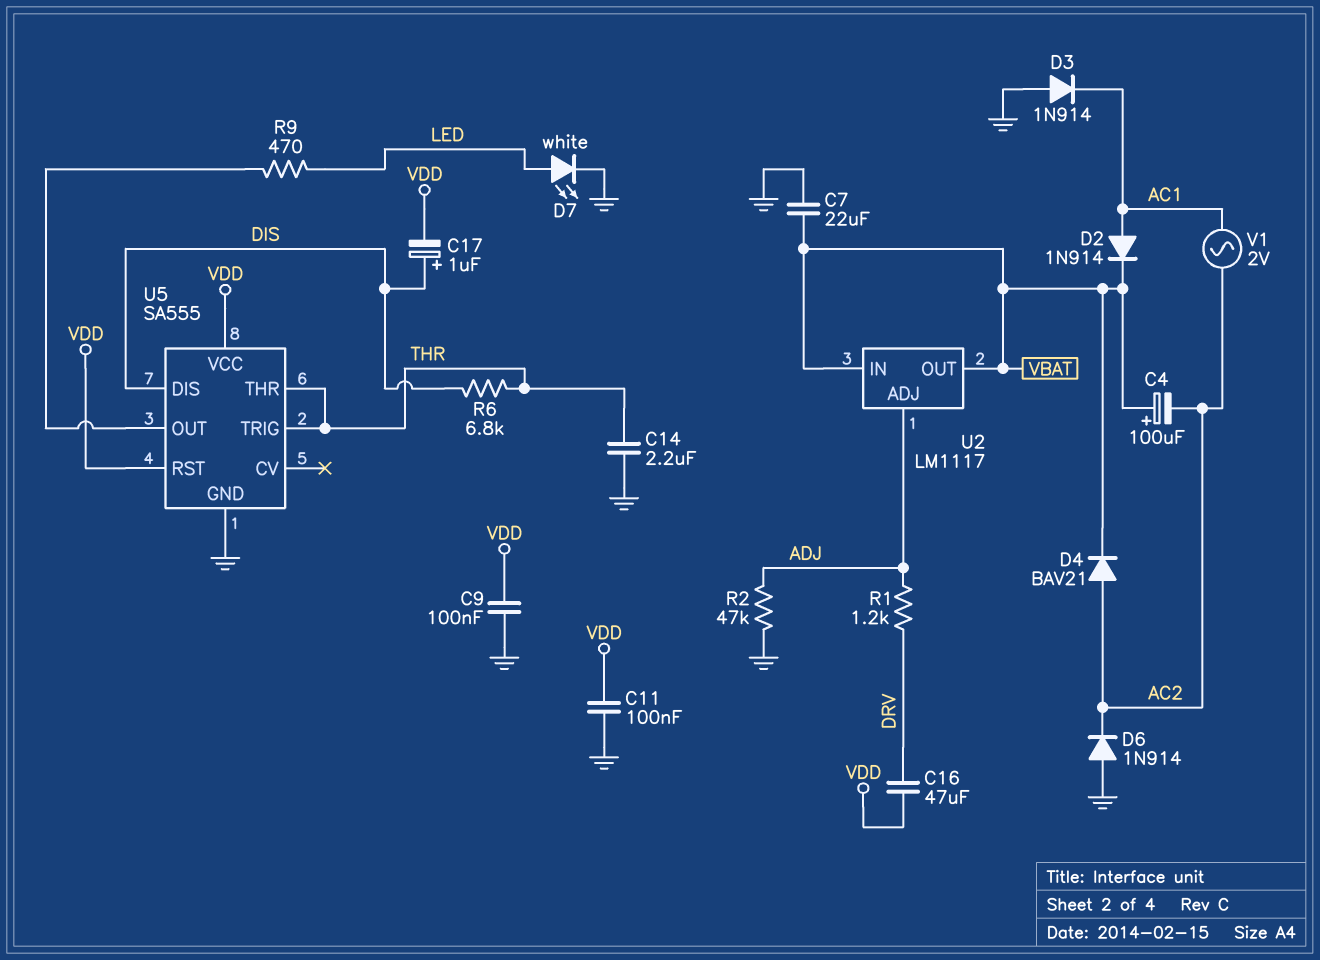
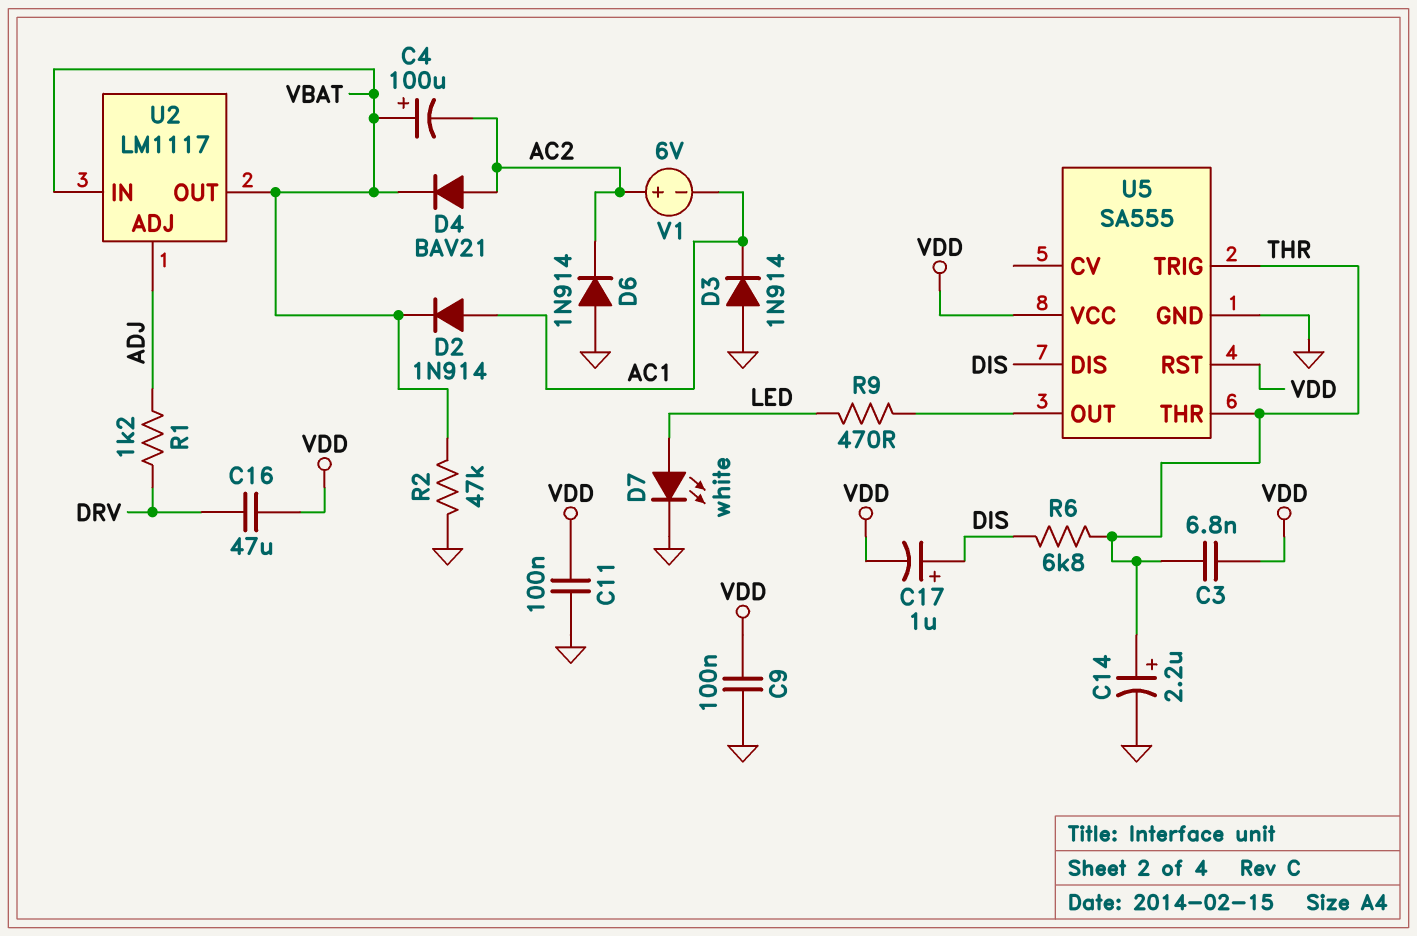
C3: none -> 6.8nF (THR, VDD)
C7: 22uF (GND, VBAT) -> none
C14: 2.2uF (GND, THR) -> 2.2uF (plus THR, minus GND)
R2: 47k (ADJ, GND) -> 47k (GND, VBAT)
V1: AC 2V (AC1, AC2) -> 6V (plus AC2, minus AC1)

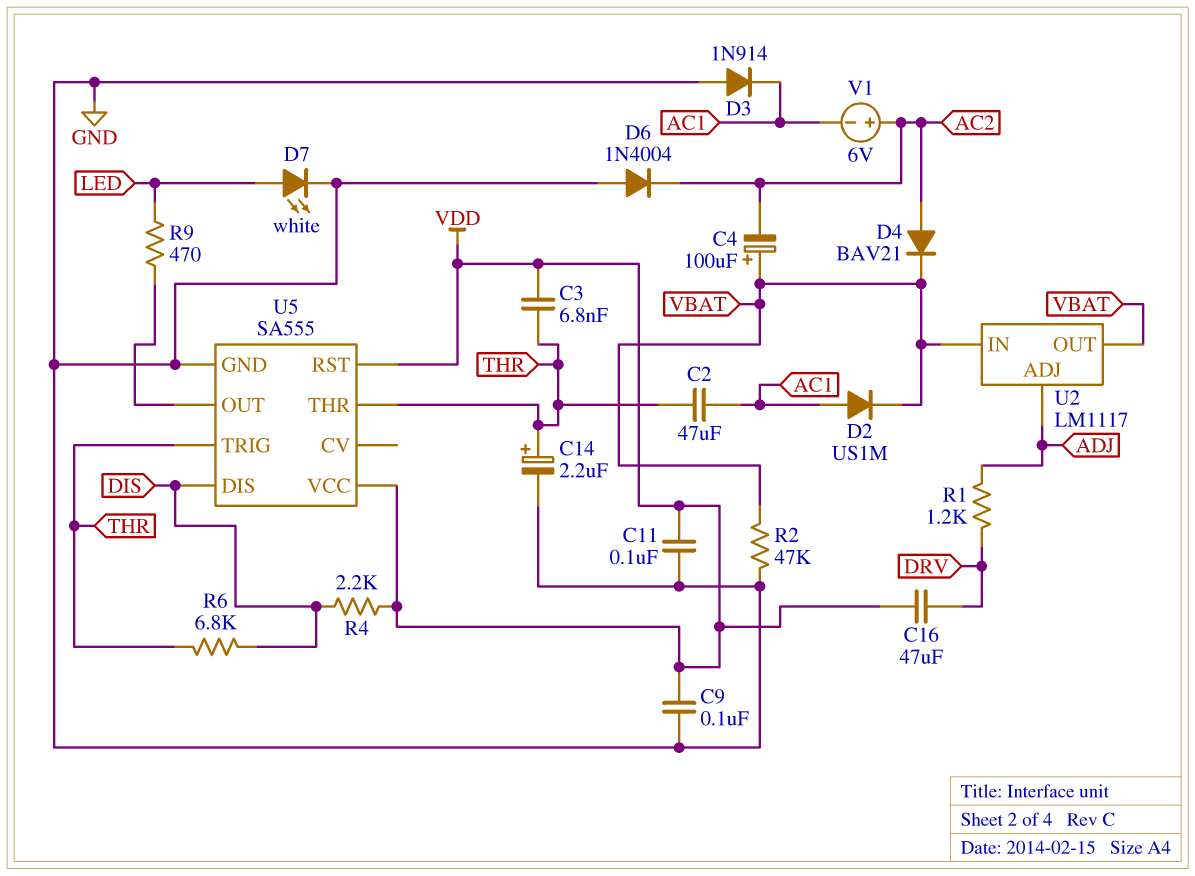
C2: none -> 47uF (AC1, THR)
C17: 1uF (plus DIS, minus VDD) -> none
D2: diode 1N914 (A AC1, K VBAT) -> diode US1M (A AC1, K VBAT)
D6: diode 1N914 (A GND, K AC2) -> diode 1N4004 (A GND, K AC2)
R4: none -> 2.2k (DIS, VDD)

